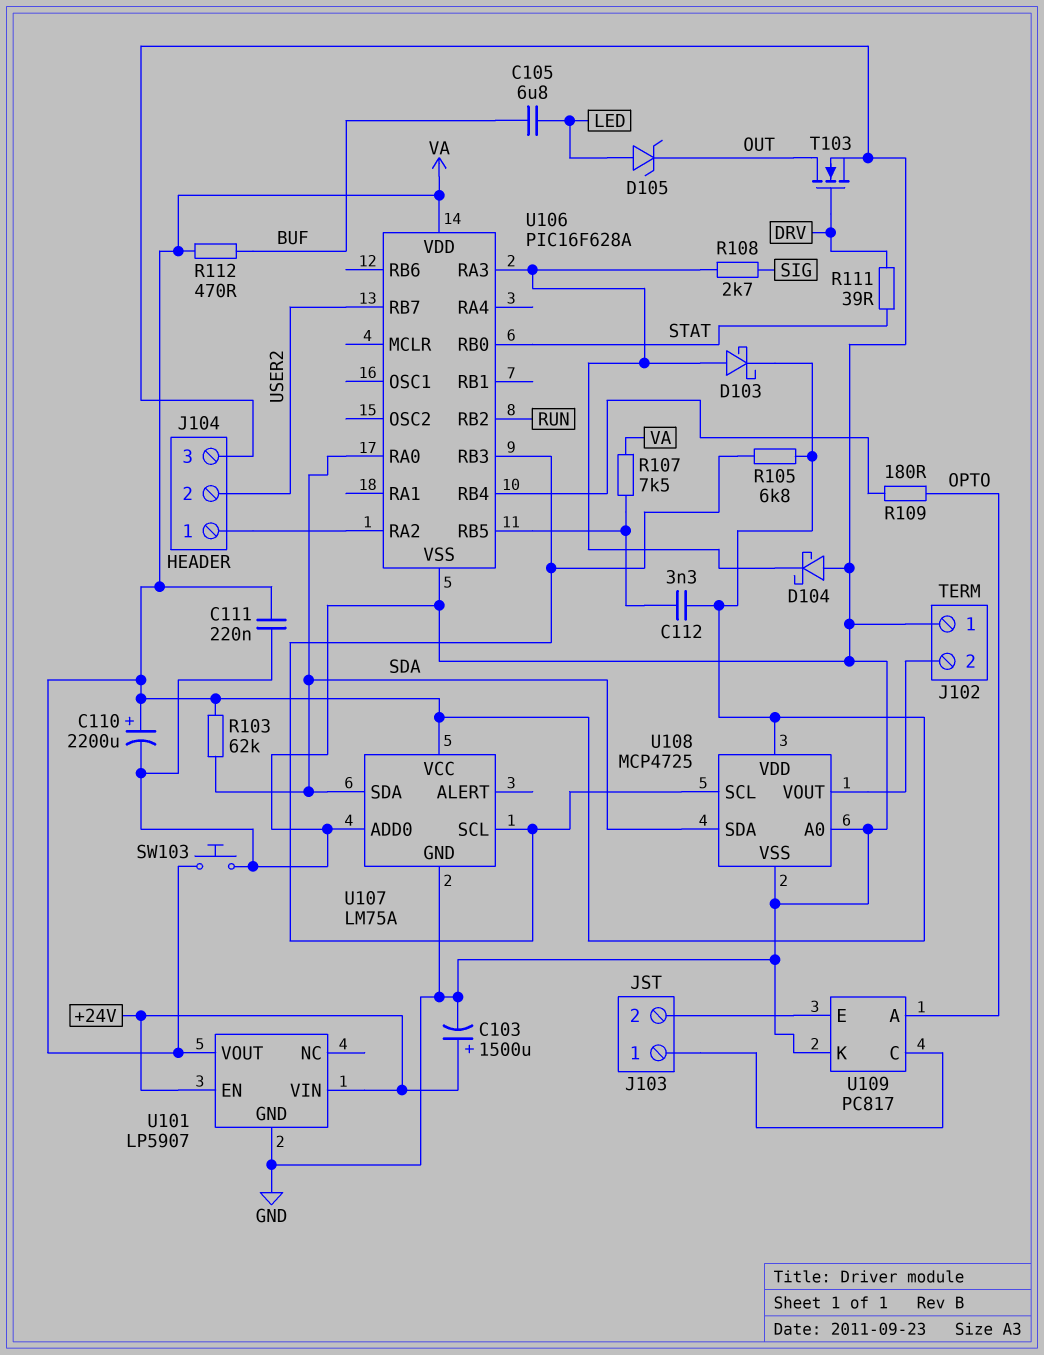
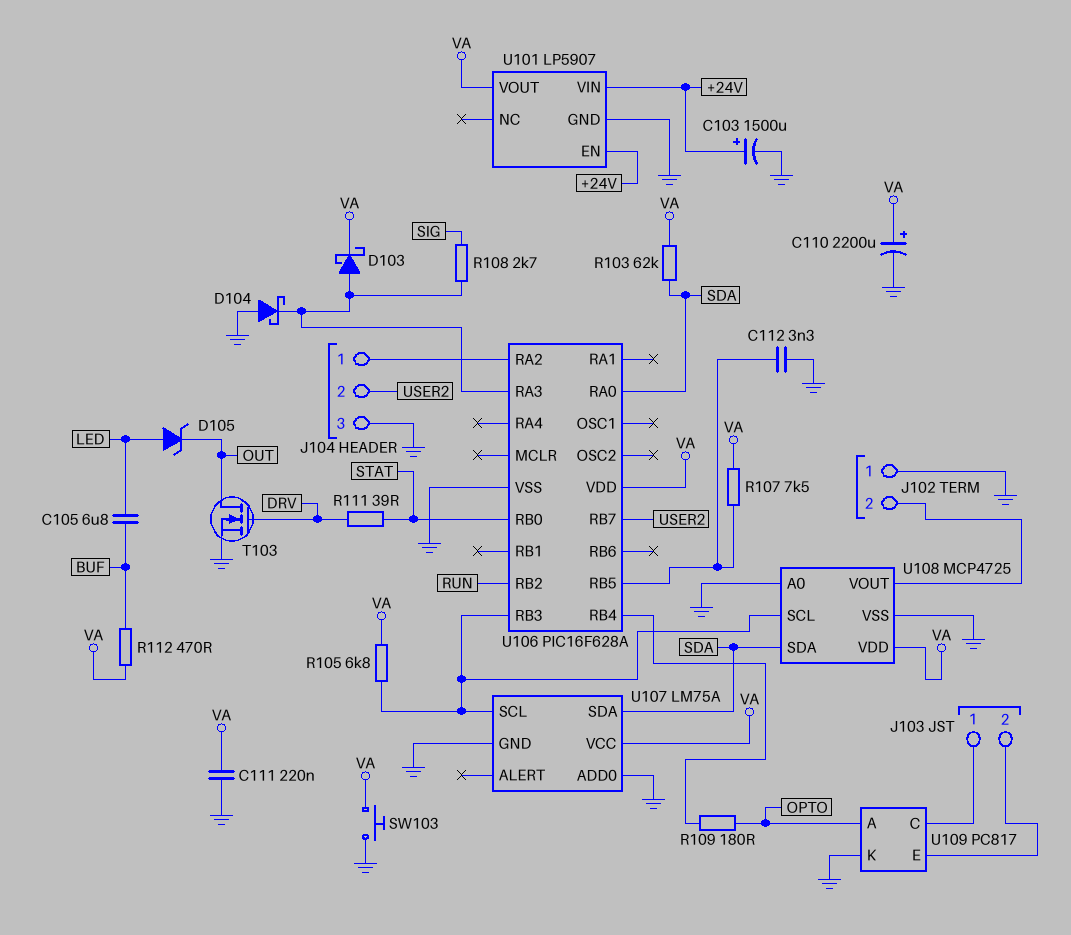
C112: 3.3nF (U106/RB5, VA) -> 3.3nF (GND, U106/RB5)

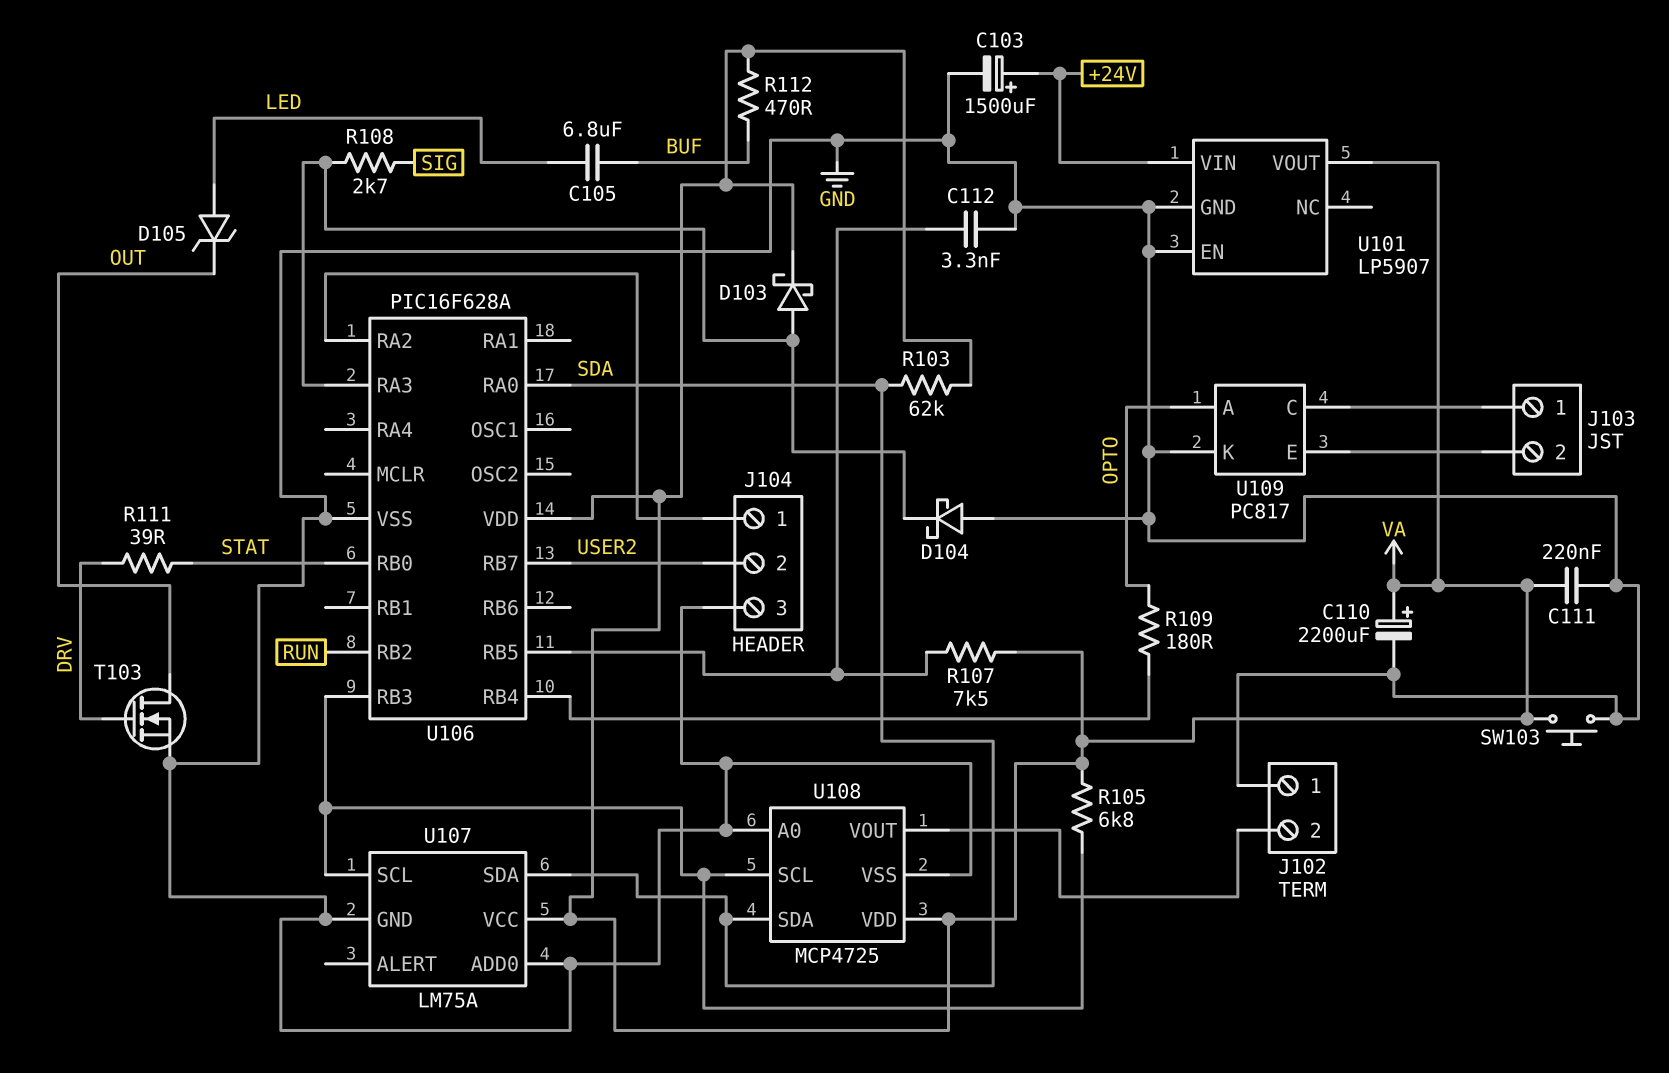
U101 pin EN: +24V -> GND

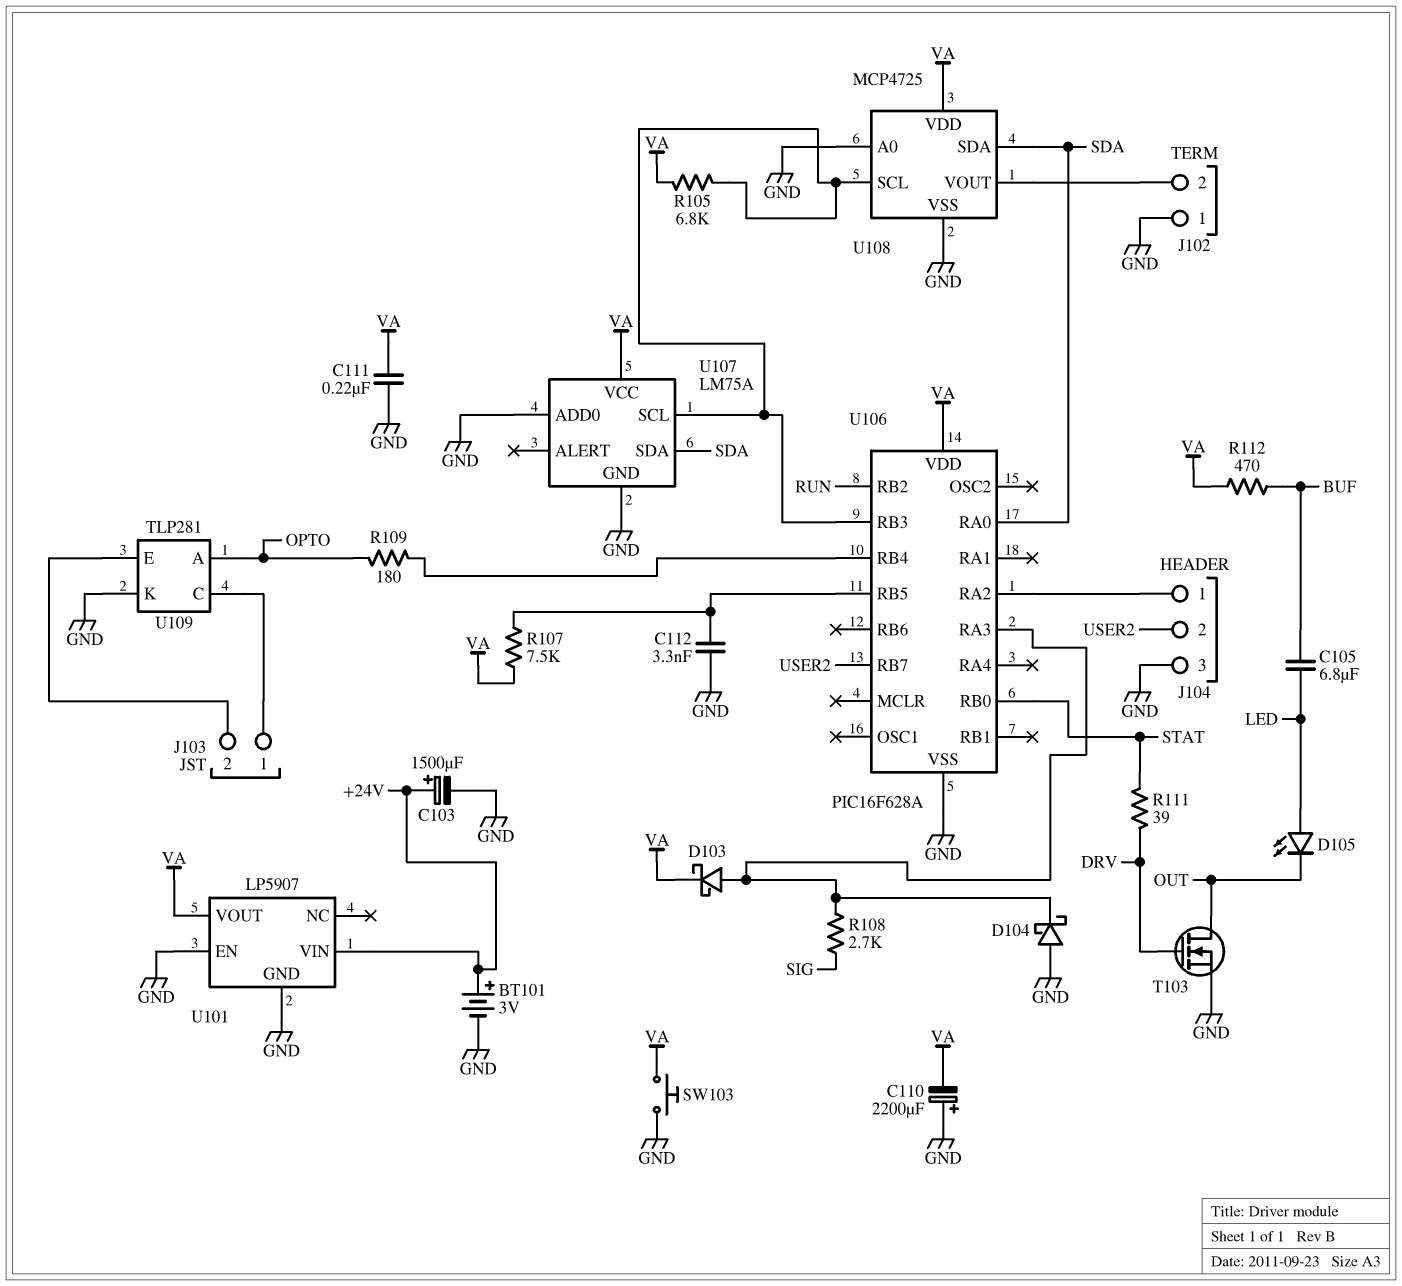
BT101: none -> 3V (plus +24V, minus GND)
C110: 2200uF (plus VA, minus GND) -> 2200uF (plus GND, minus VA)
D105: zener (A LED, K OUT) -> LED (A LED, K OUT)
R103: 62k (SDA, VA) -> none
U109: PC817 -> TLP281

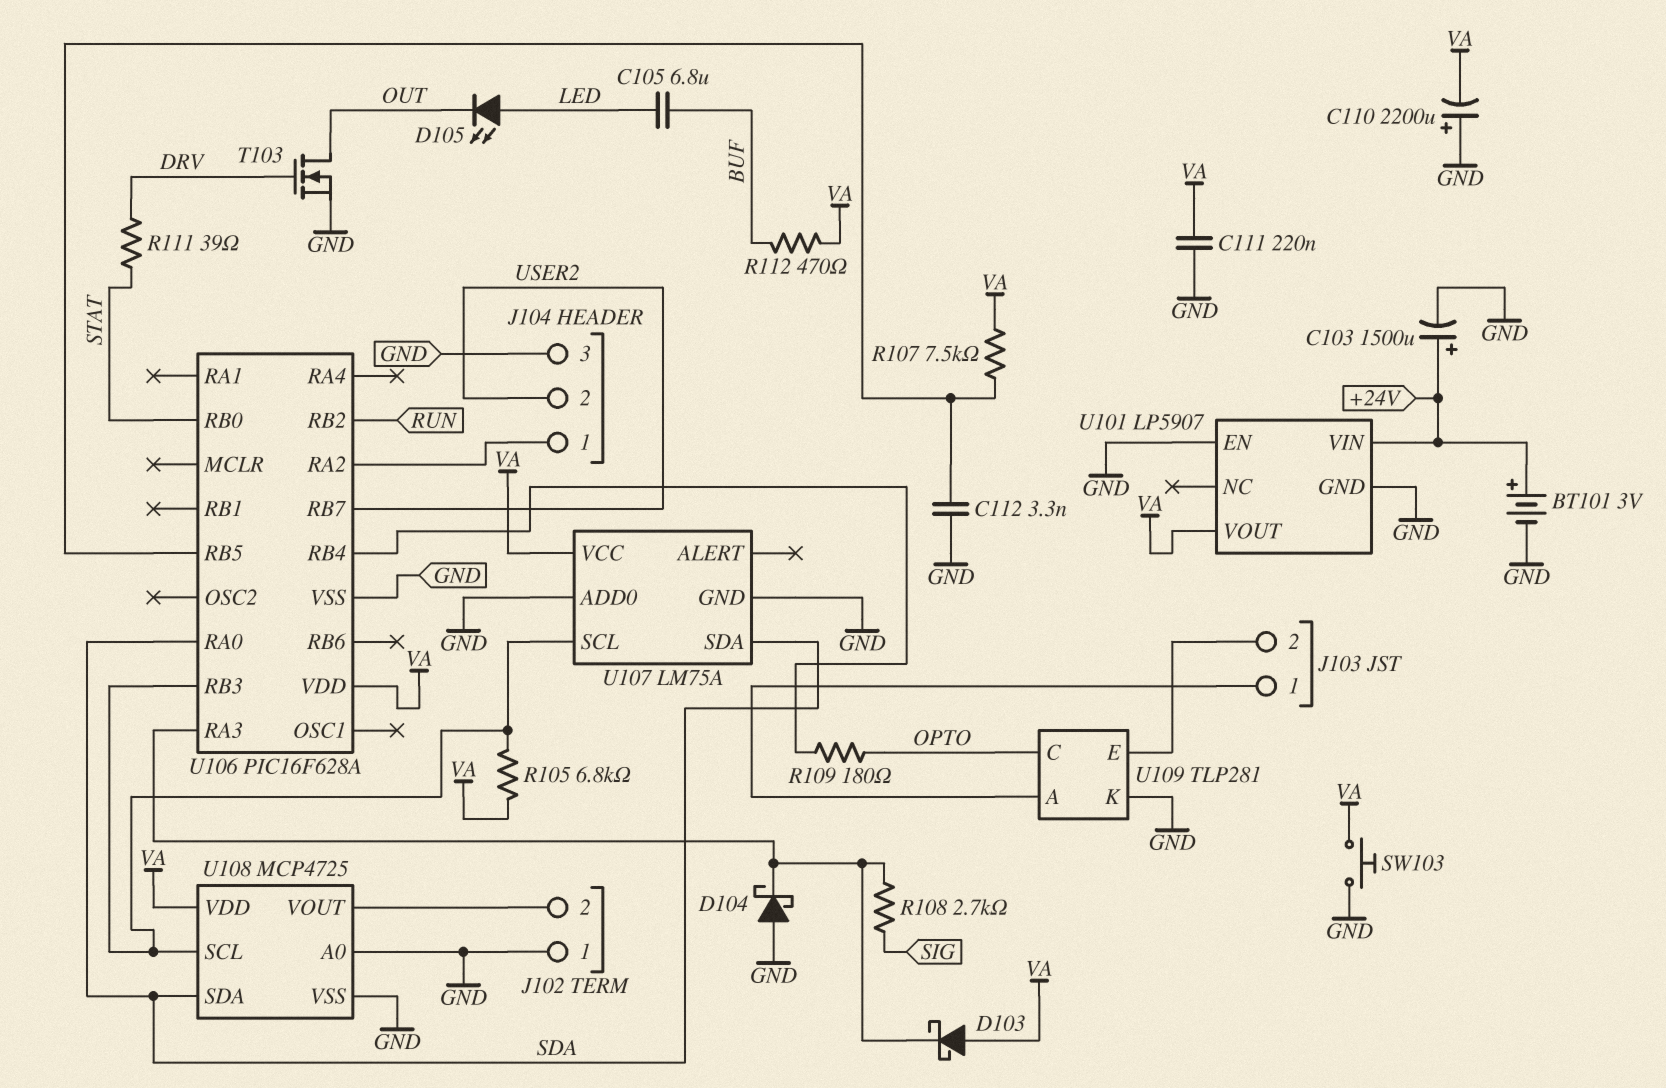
D103: schottky (A U106/RA3, K VA) -> schottky (A VA, K U106/RA3)
U109 pin A: OPTO -> J103/1
U109 pin C: J103/1 -> OPTO

